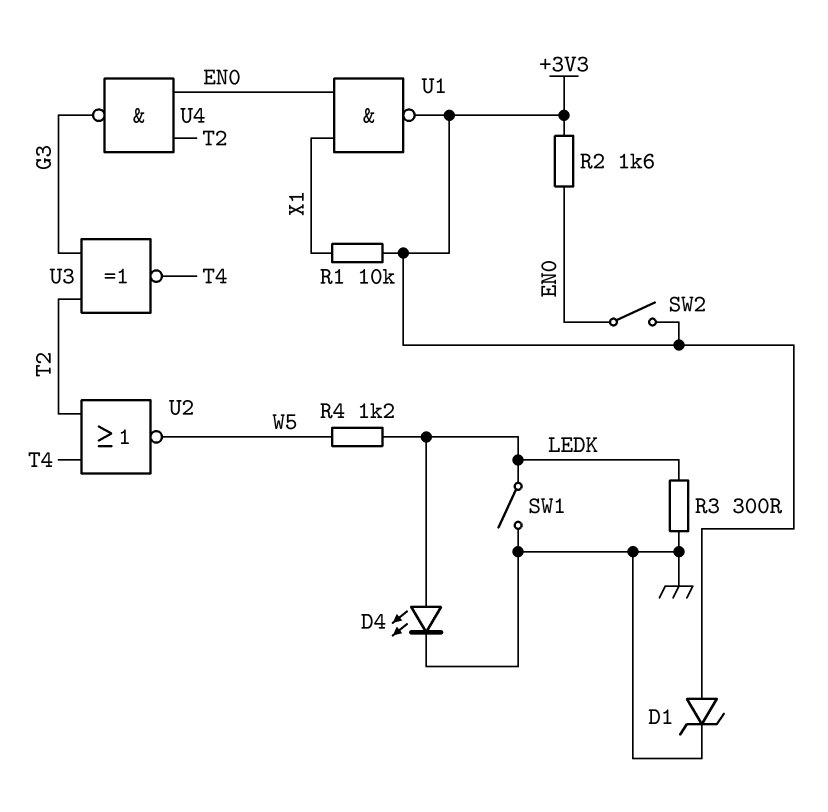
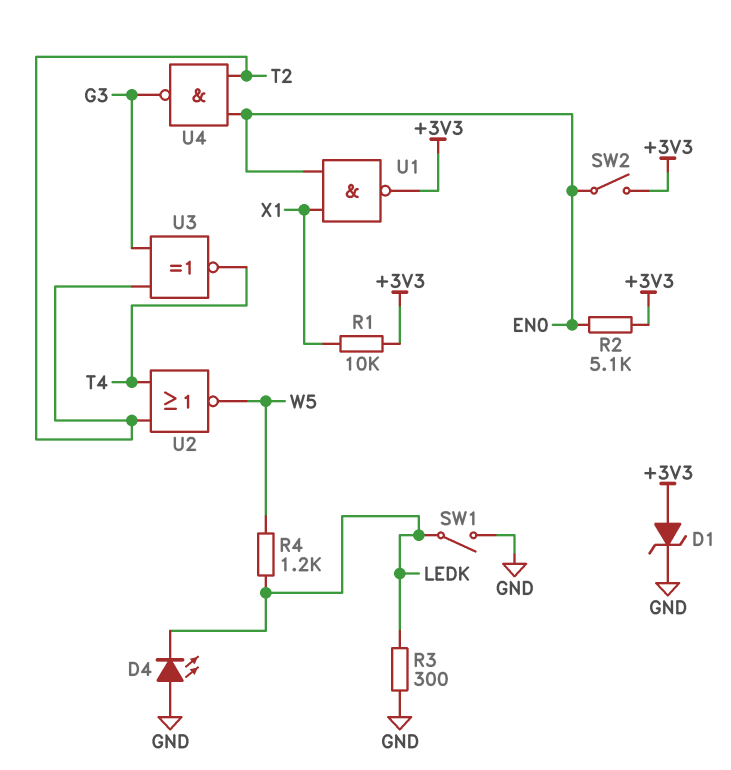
D4: LED (A LEDK, K GND) -> LED (A GND, K LEDK)
R2: 1.6k (+3V3, EN0) -> 5.1k (+3V3, EN0)

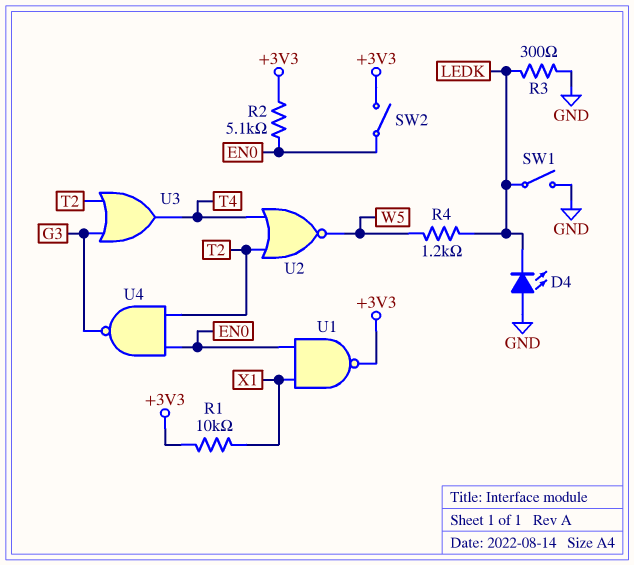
D1: zener (A +3V3, K GND) -> none
U3: XNOR (in G3, in T2, out T4) -> OR (in G3, in T2, out T4)

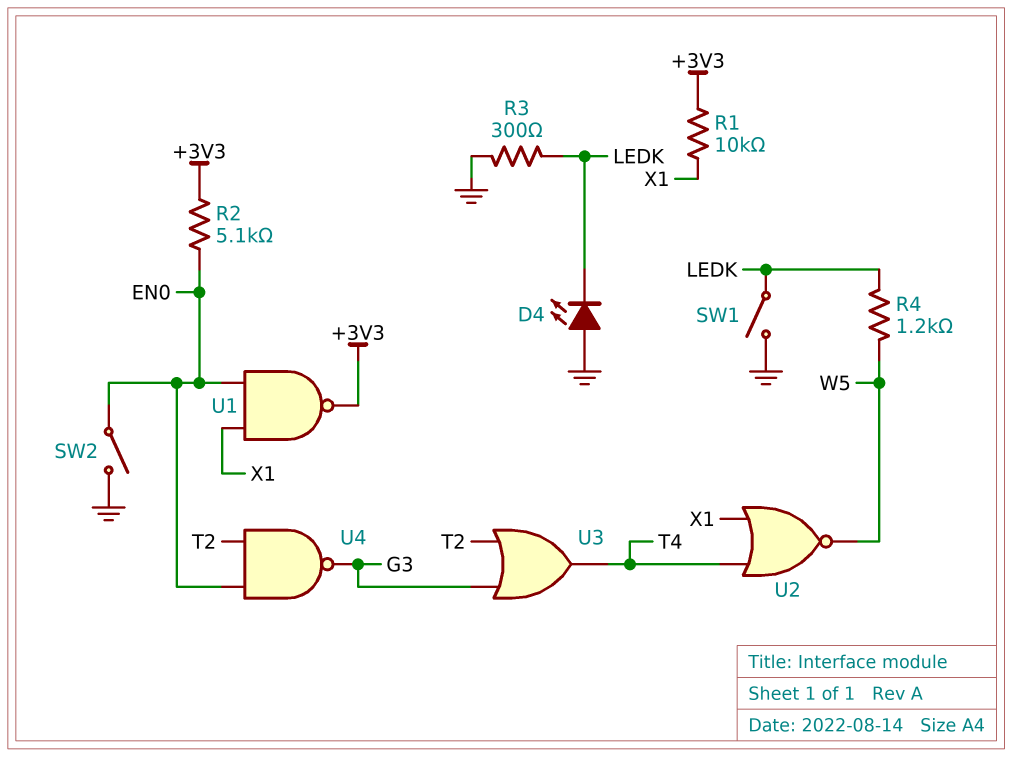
SW2: switch (+3V3, EN0) -> switch (EN0, GND)
U2: NOR (in T2, in T4, out W5) -> NOR (in T4, in X1, out W5)

